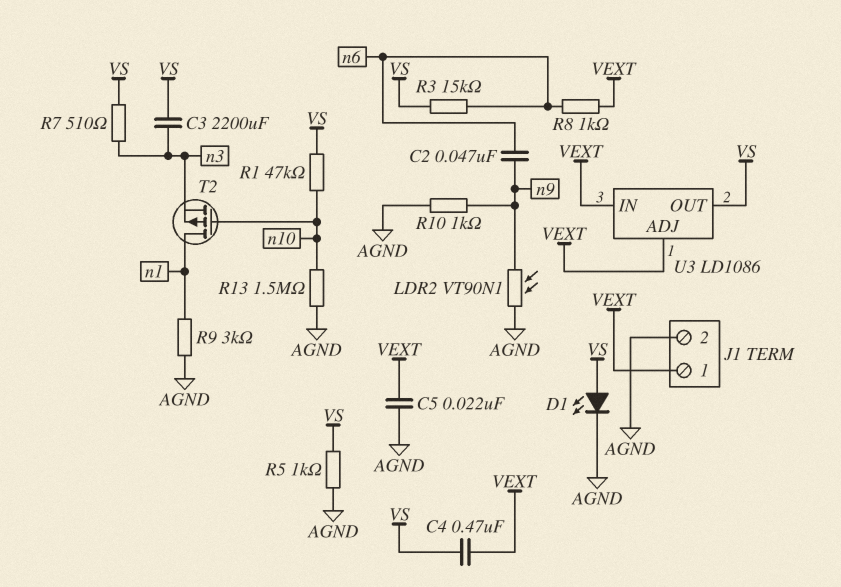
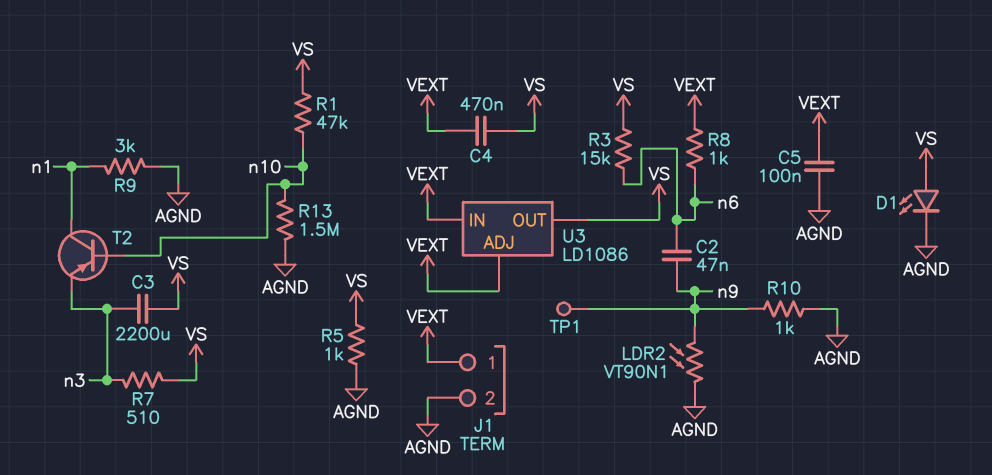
C5: 22nF (AGND, VEXT) -> 100nF (AGND, VEXT)
T2: PMOS (G n10, D n1, S n3) -> PNP (B n10, C n1, E n3)
TP1: none -> test point (n9)

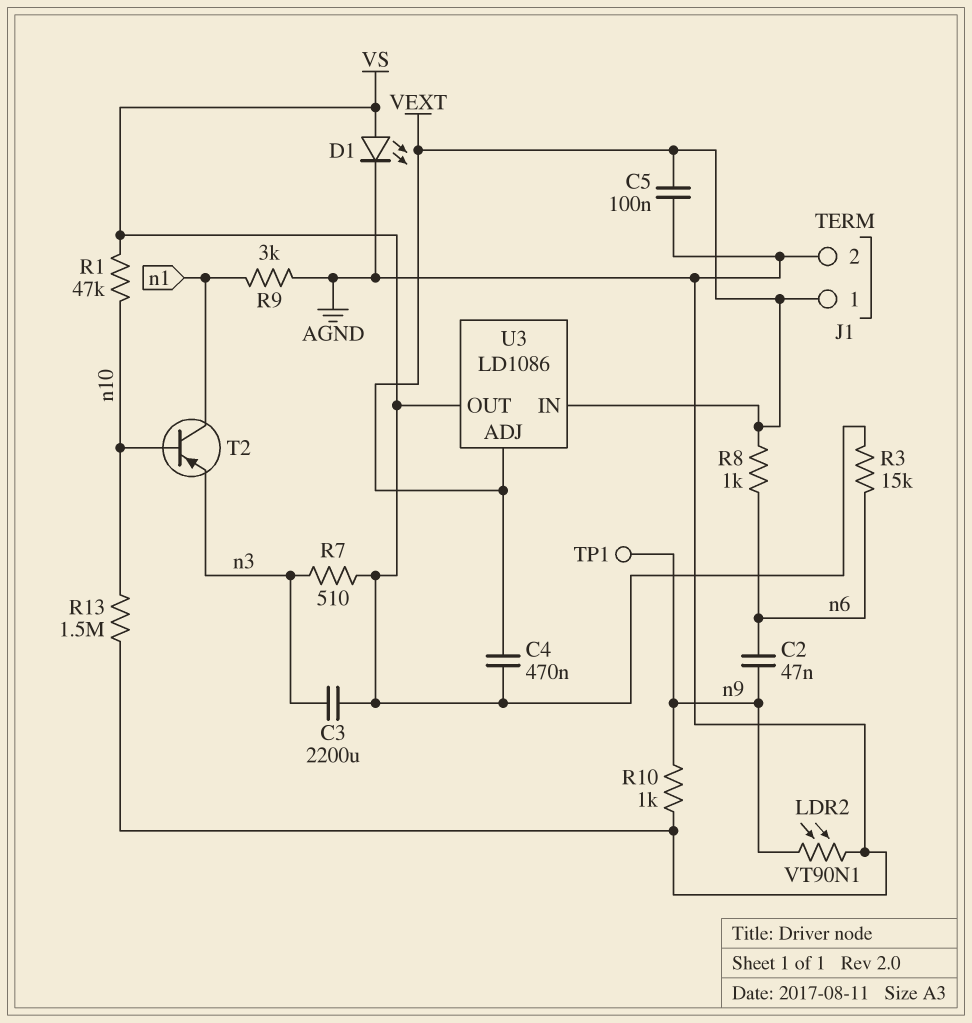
R5: 1k (AGND, VS) -> none

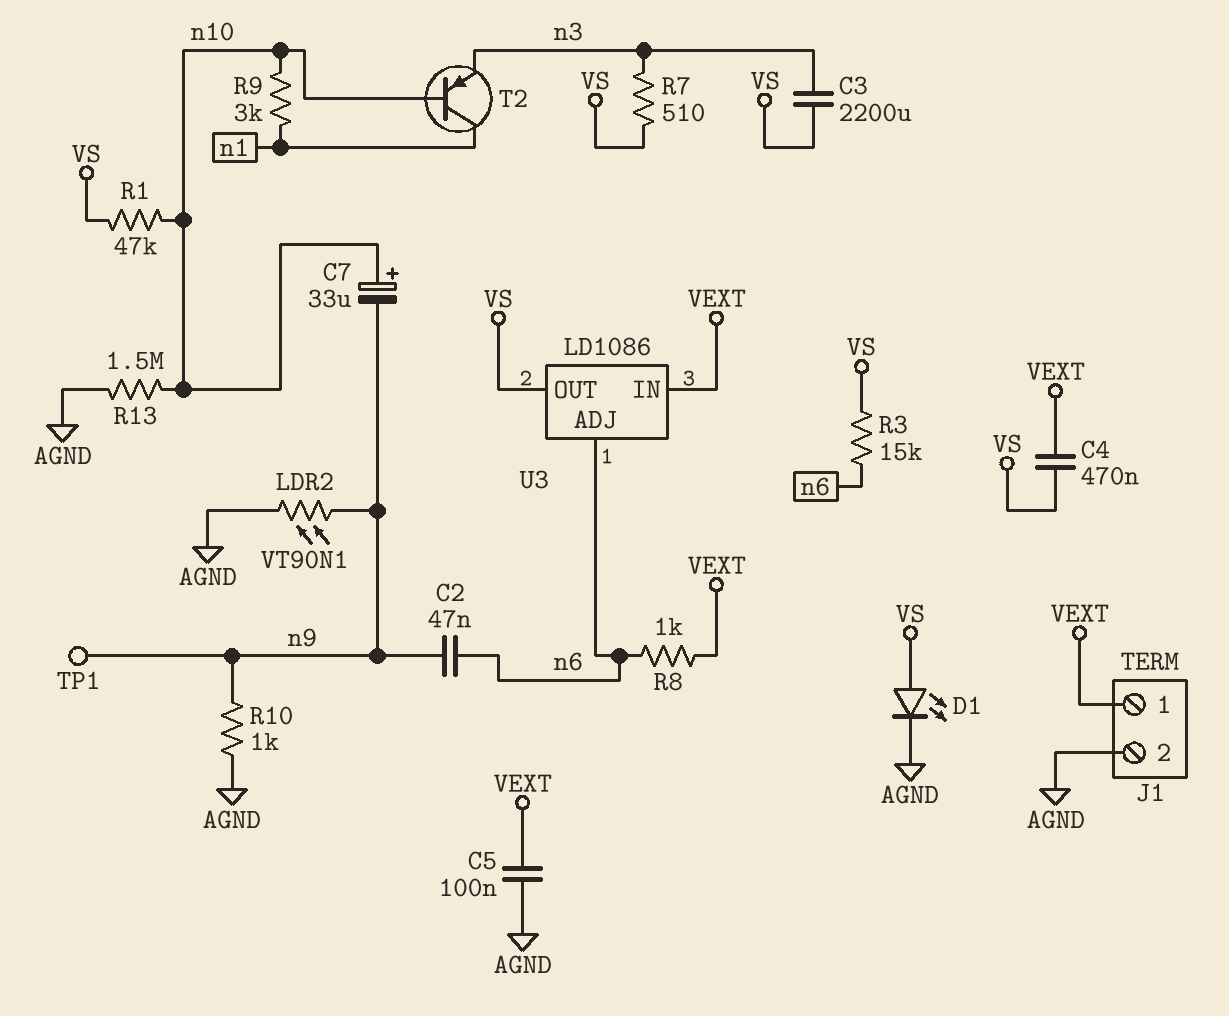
C7: none -> 33uF (plus n10, minus n9)
R9: 3k (AGND, n1) -> 3k (n1, n10)
U3 pin ADJ: VEXT -> n6

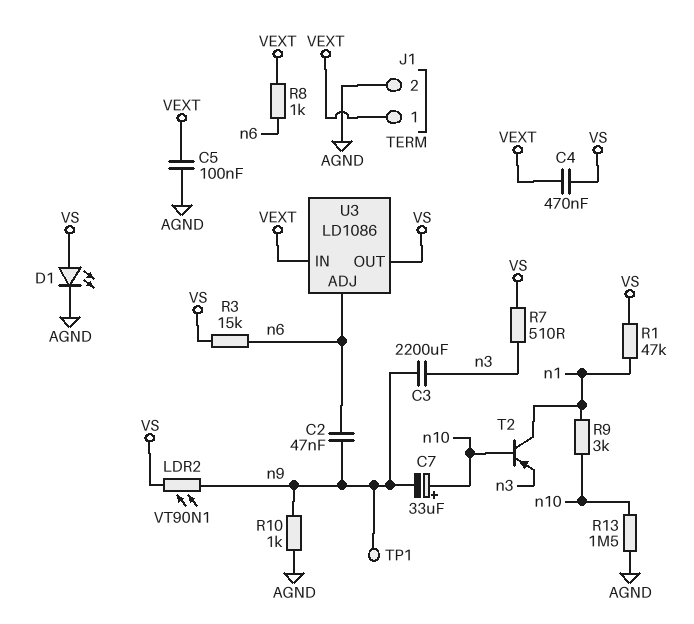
C3: 2200uF (VS, n3) -> 2200uF (n3, n9)
LDR2: VT90N1 (AGND, n9) -> VT90N1 (VS, n9)
R1: 47k (VS, n10) -> 47k (VS, n1)

